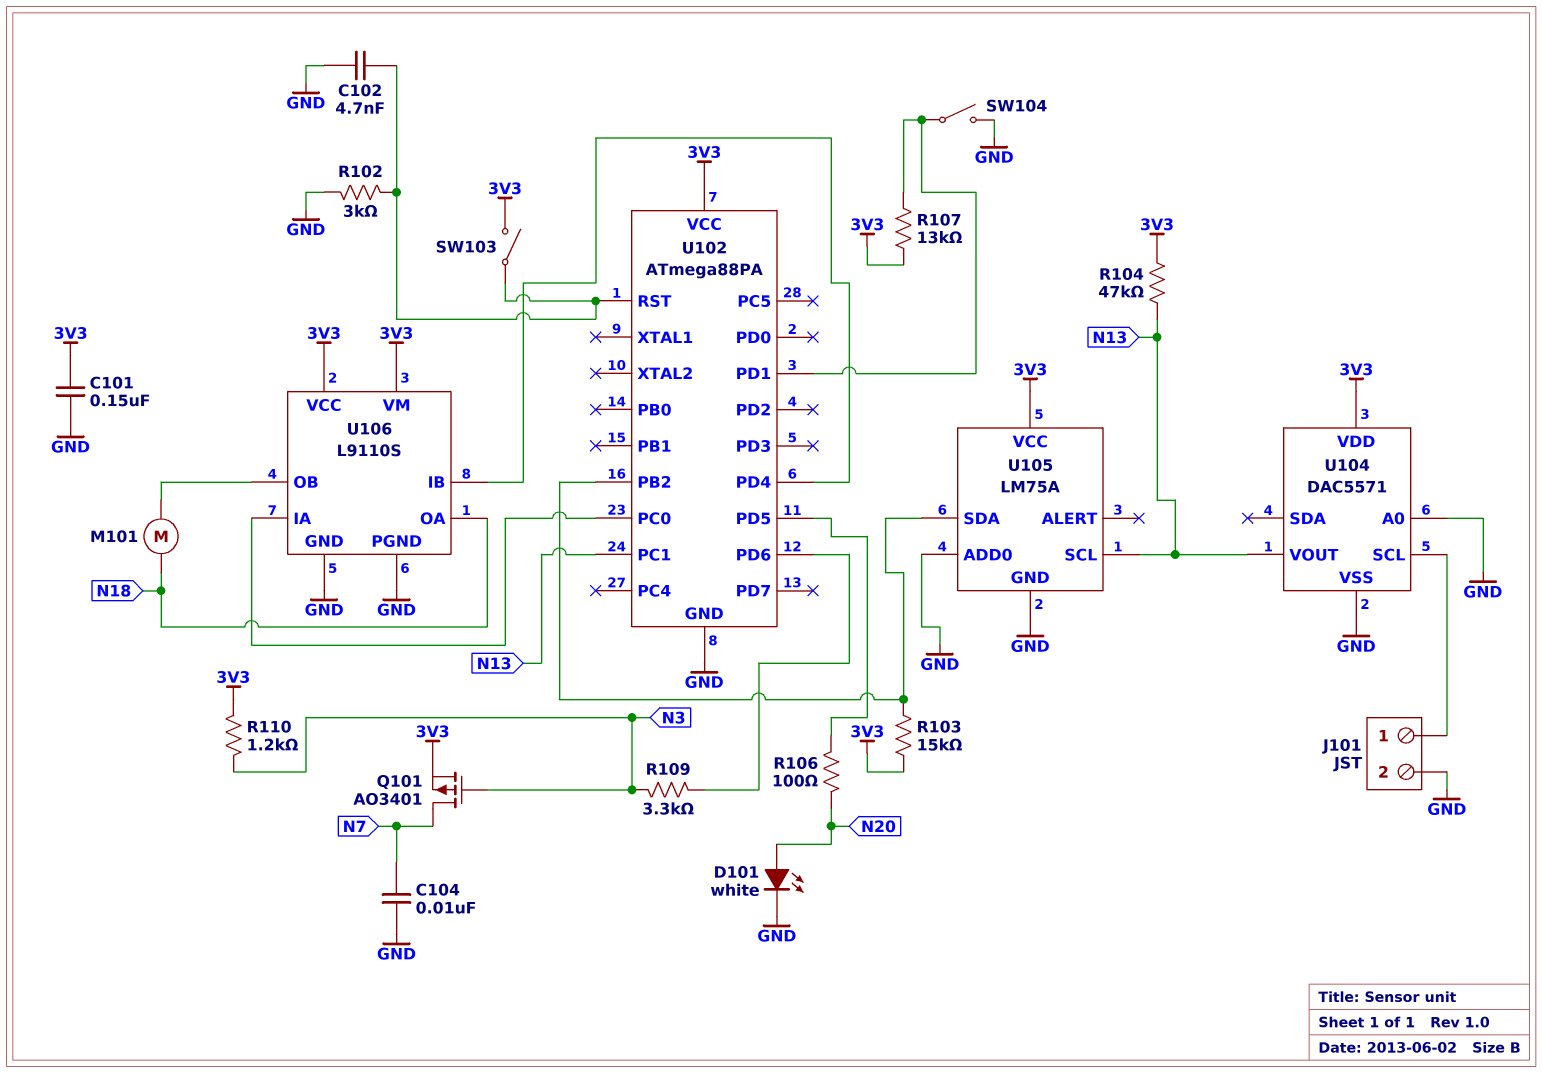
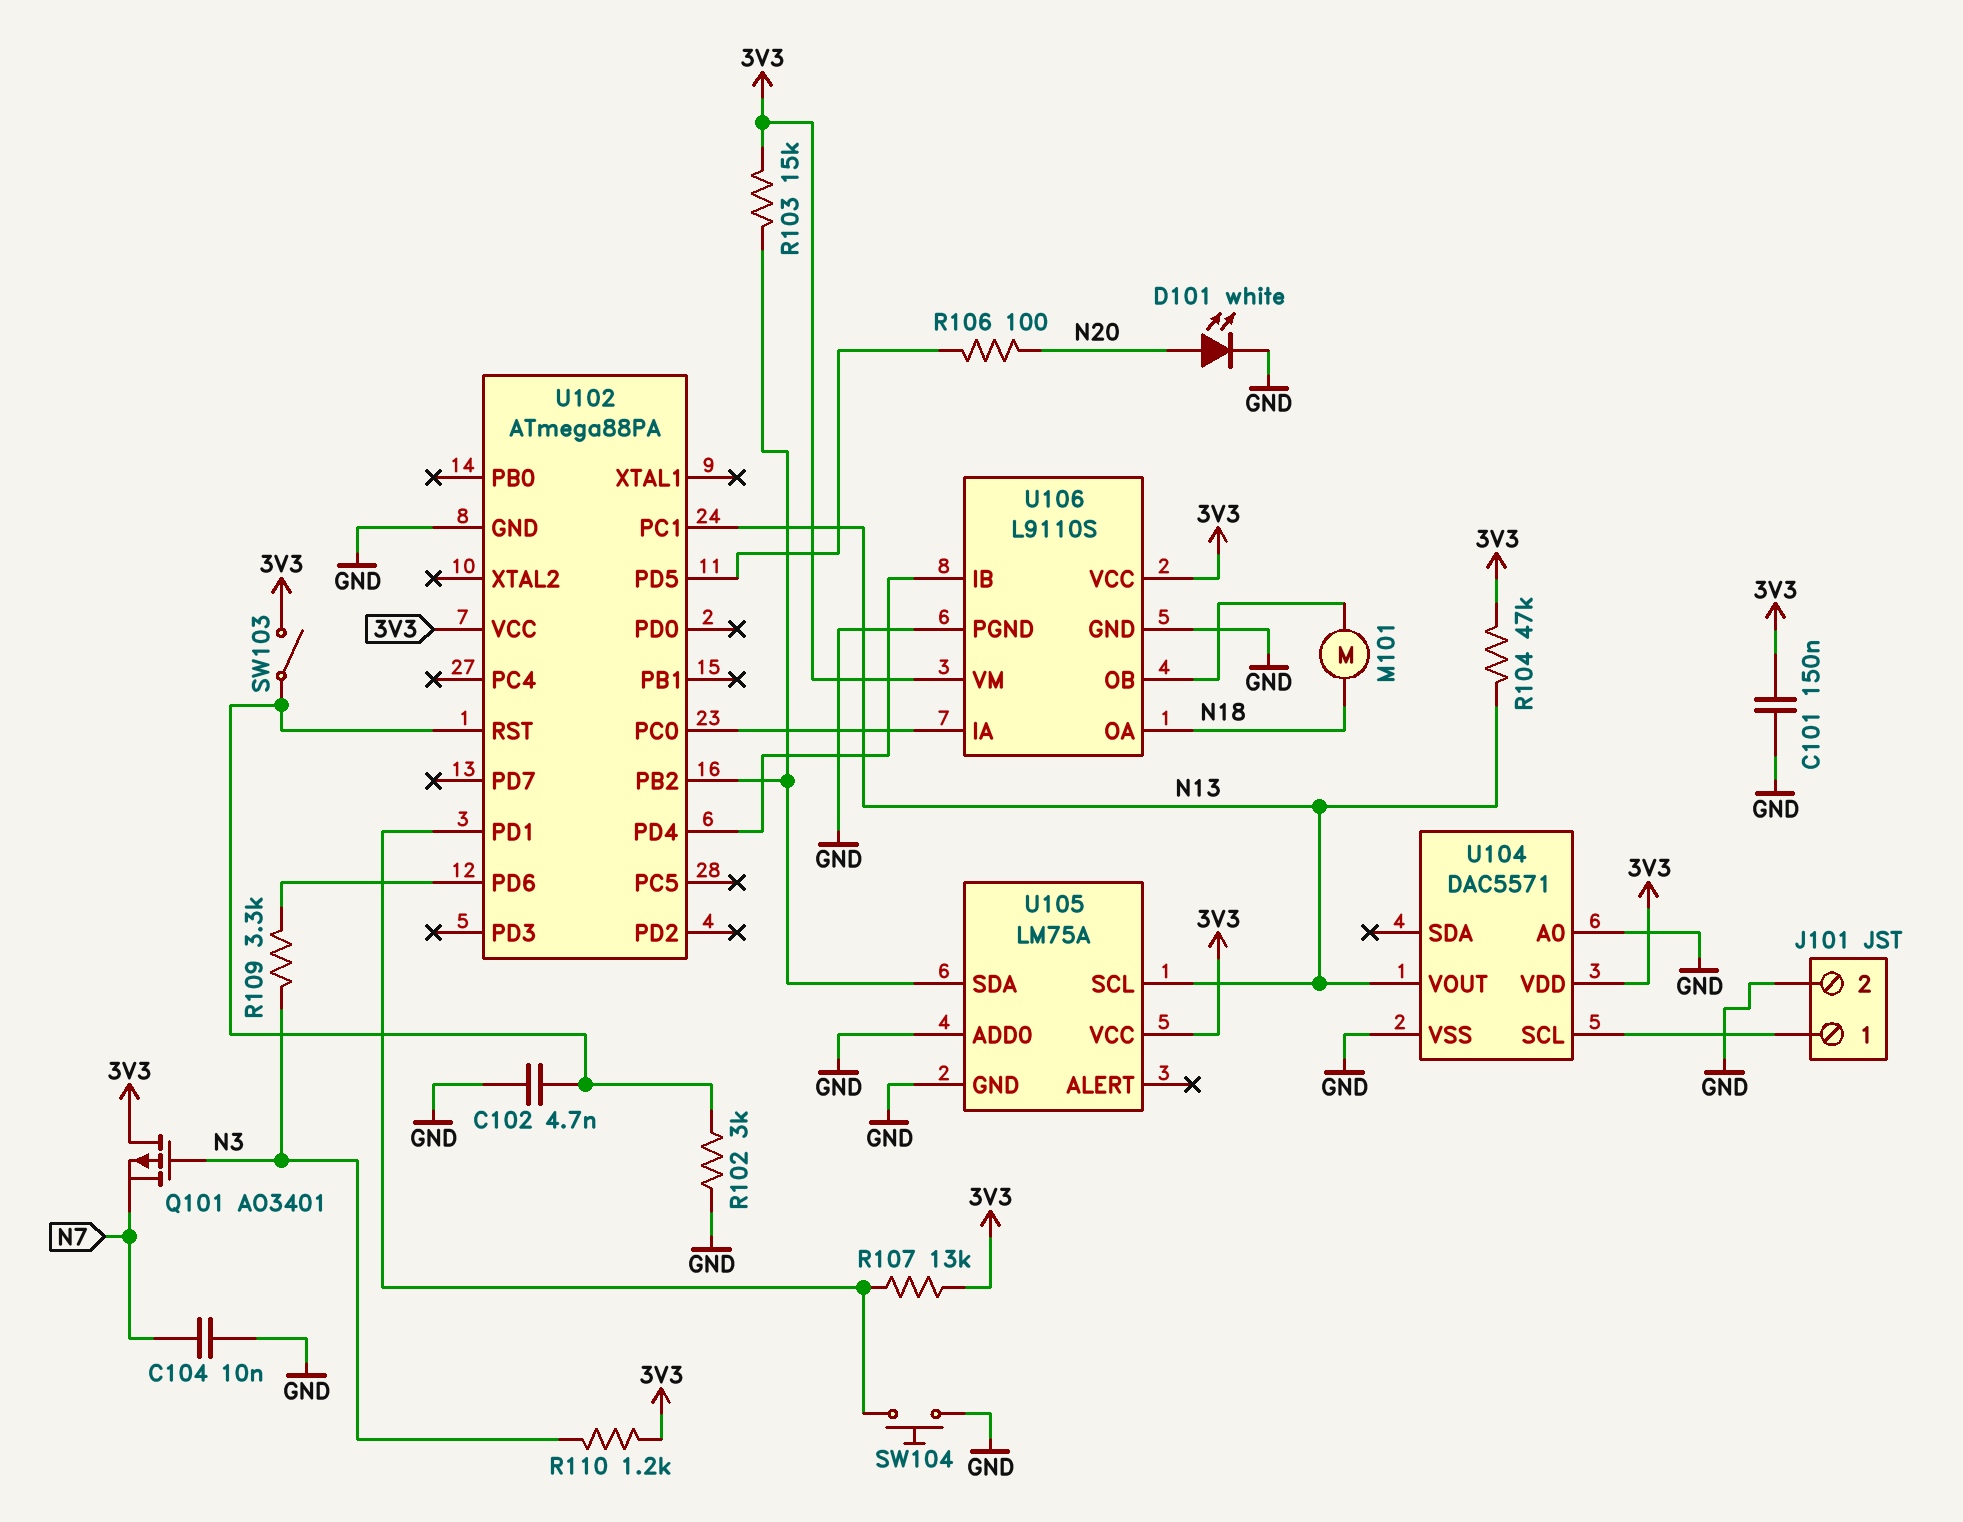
Q101: PMOS AO3401 (G N3, D N7, S 3V3) -> PMOS AO3401 (G N3, D 3V3, S N7)
SW104: switch (GND, U102/PD1) -> button (GND, U102/PD1)

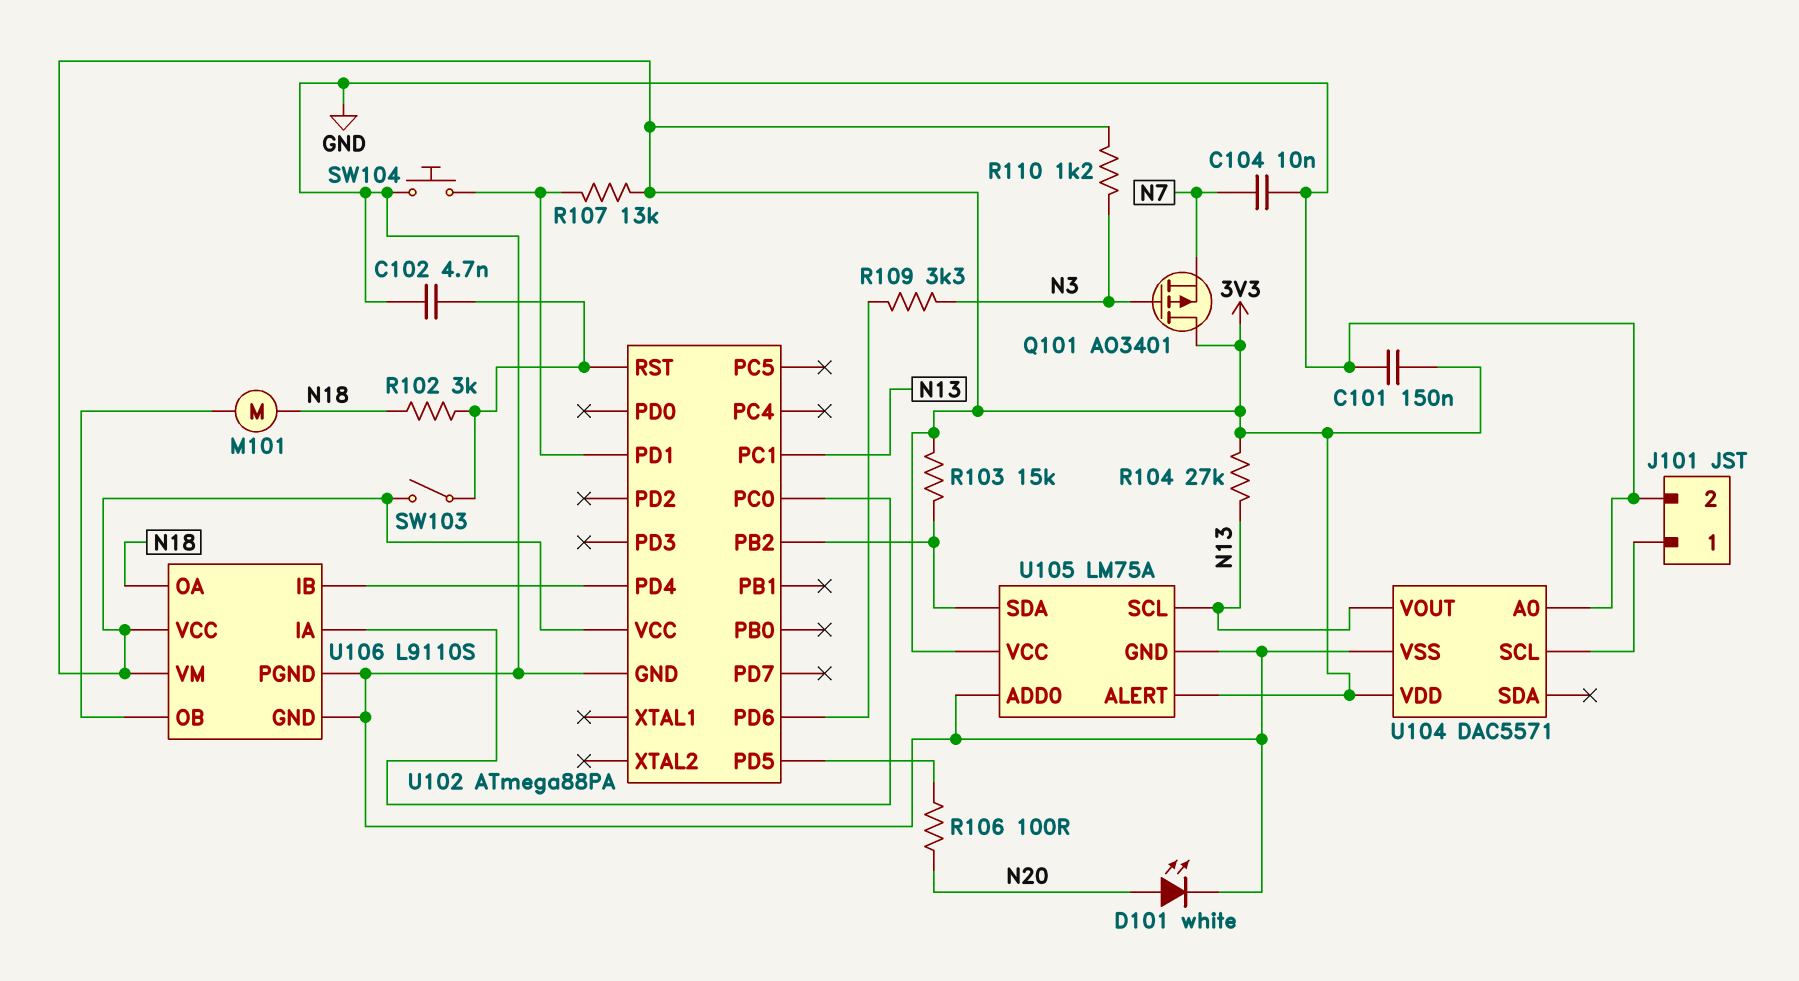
R102: 3k (GND, U102/RST) -> 3k (N18, U102/RST)
R104: 47k (3V3, N13) -> 27k (3V3, N13)
U105 pin ALERT: none -> 3V3

